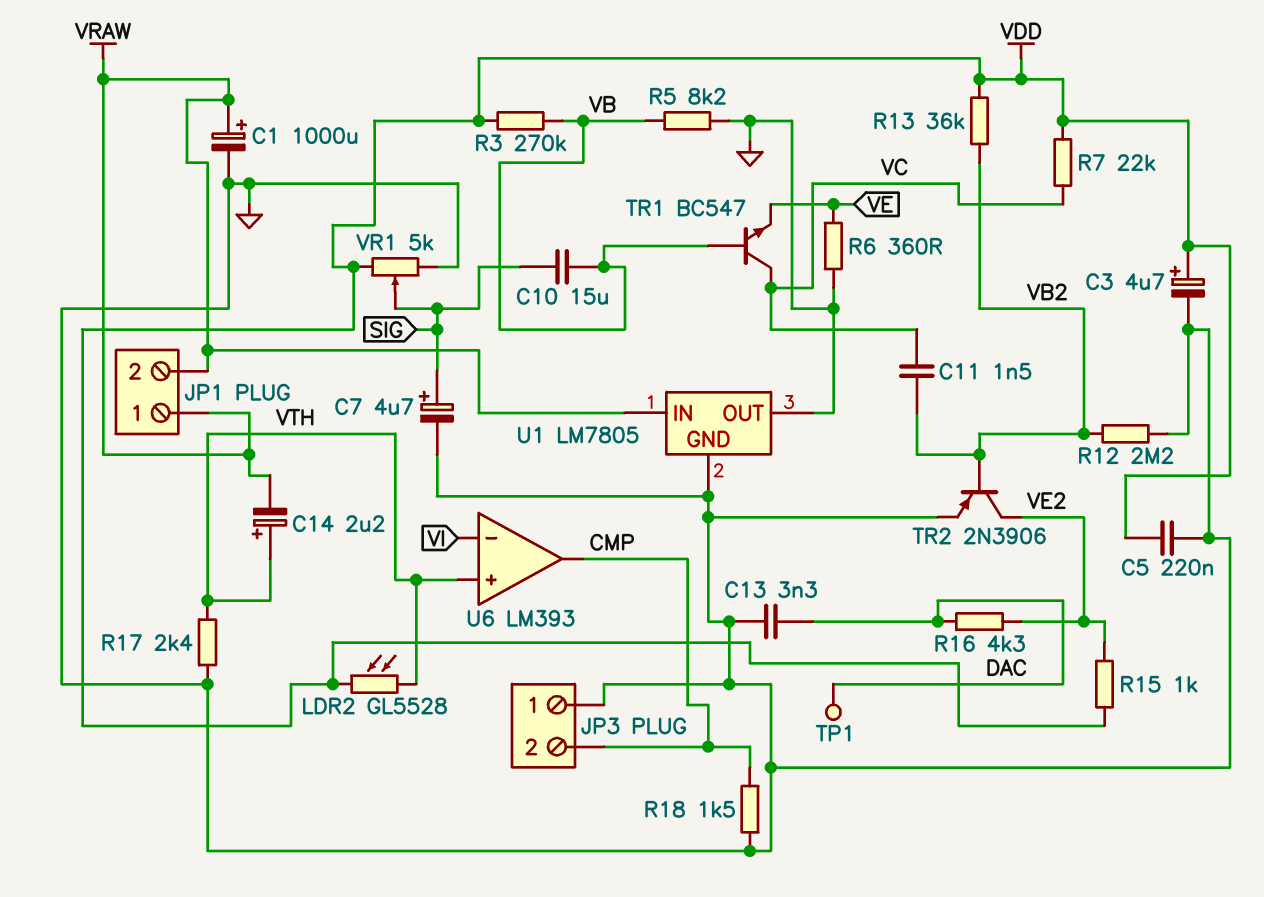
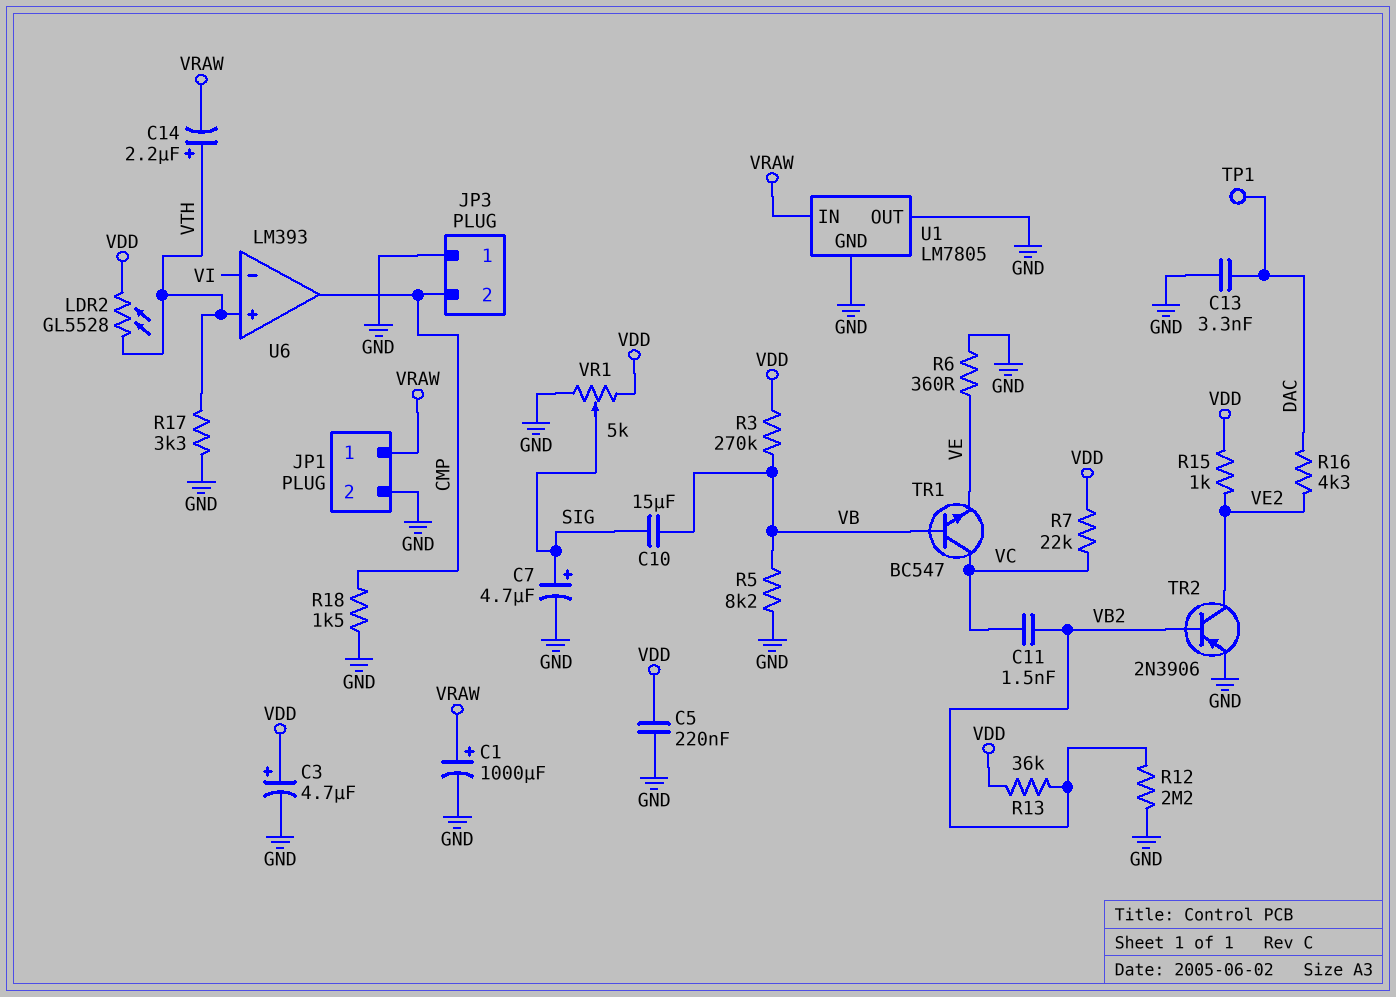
JP1 pin 2: VRAW -> GND
R17: 2.4k (GND, VTH) -> 3.3k (GND, VTH)

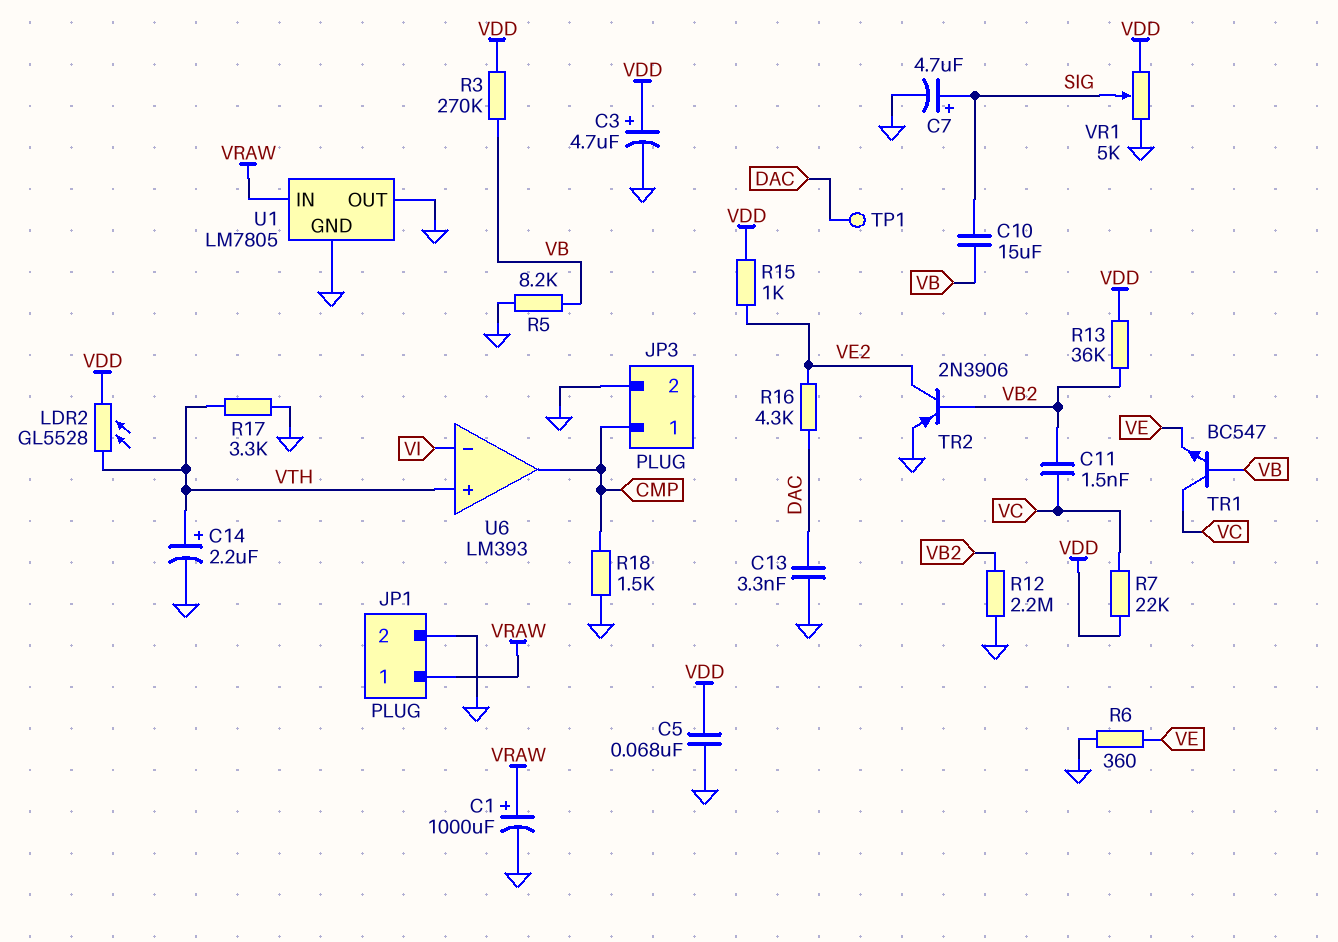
C5: 220nF (GND, VDD) -> 68nF (GND, VDD)
C14: 2.2uF (plus VTH, minus VRAW) -> 2.2uF (plus VTH, minus GND)
JP3 pin 1: GND -> CMP
JP3 pin 2: CMP -> GND

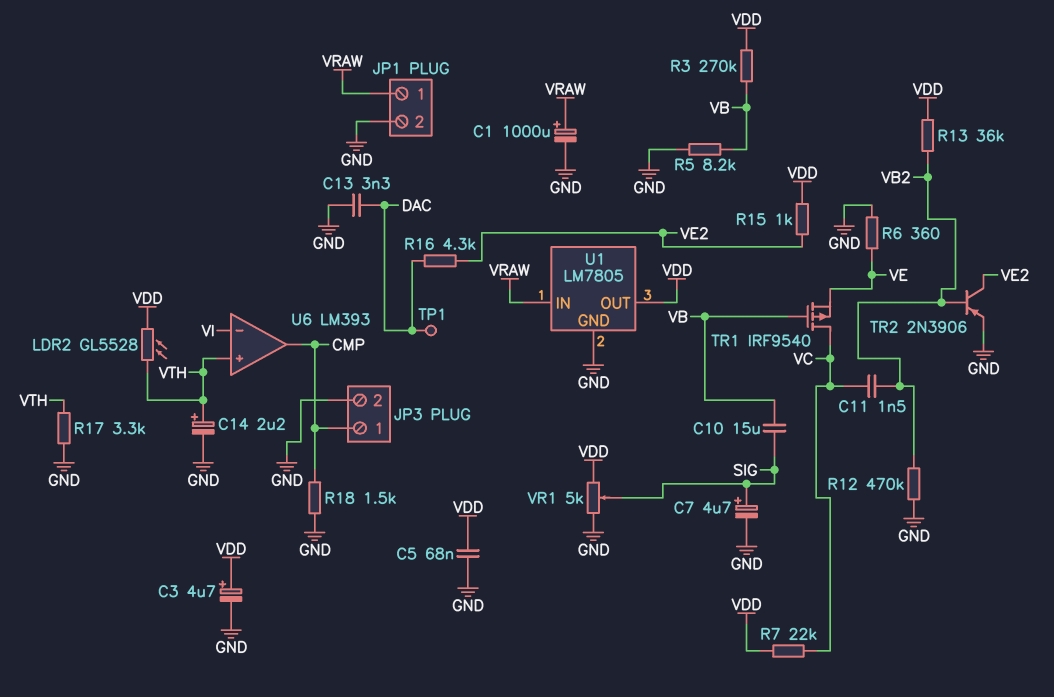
R12: 2.2M (GND, VB2) -> 470k (GND, VB2)
TR1: NPN BC547 (B VB, C VC, E VE) -> PMOS IRF9540 (G VB, D VC, S VE)
U1 pin OUT: GND -> VDD

